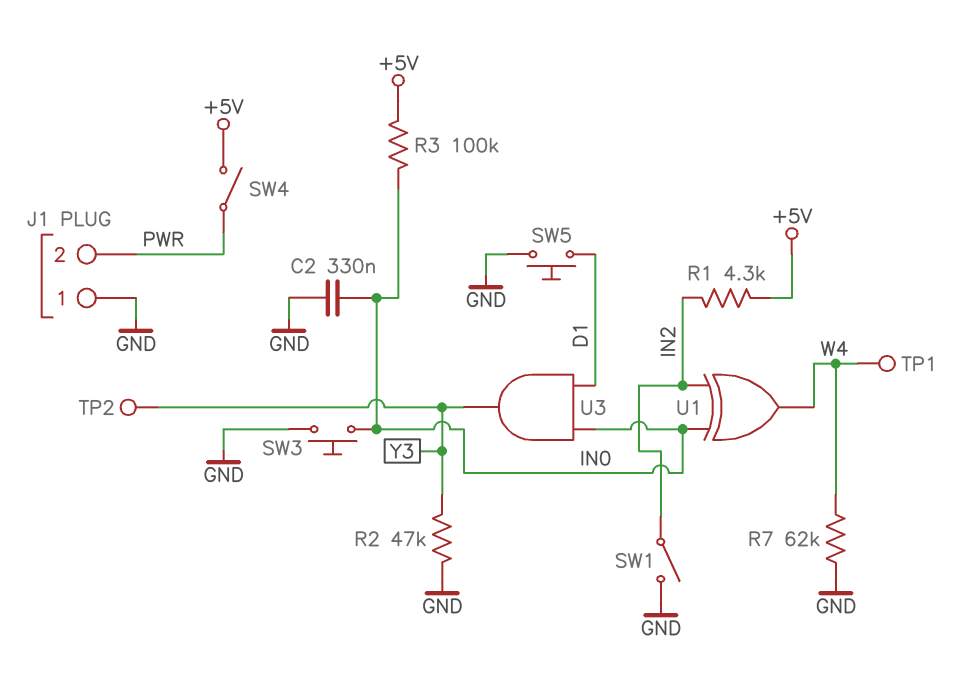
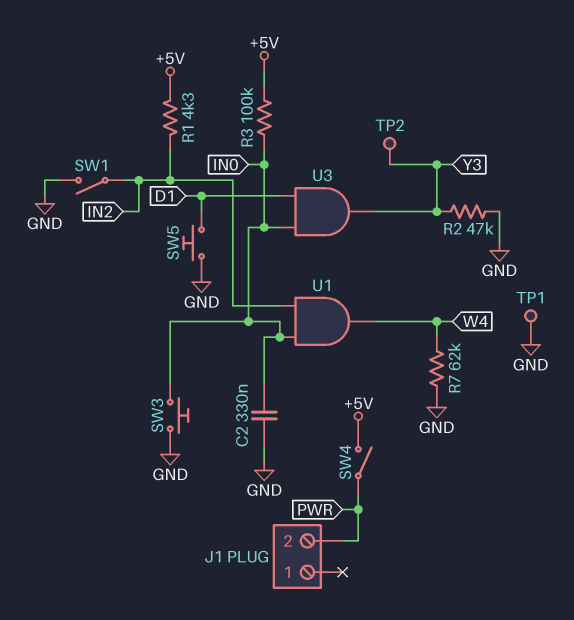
J1 pin 1: GND -> none
TP1: test point (W4) -> test point (GND)
U1: XOR (in IN0, in IN2, out W4) -> AND (in IN0, in IN2, out W4)

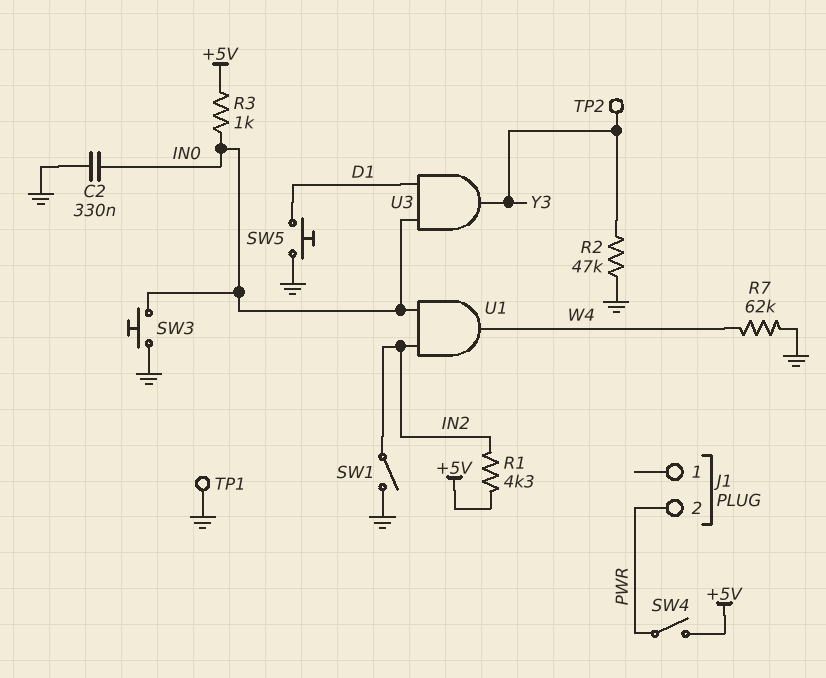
R3: 100k (+5V, IN0) -> 1k (+5V, IN0)

